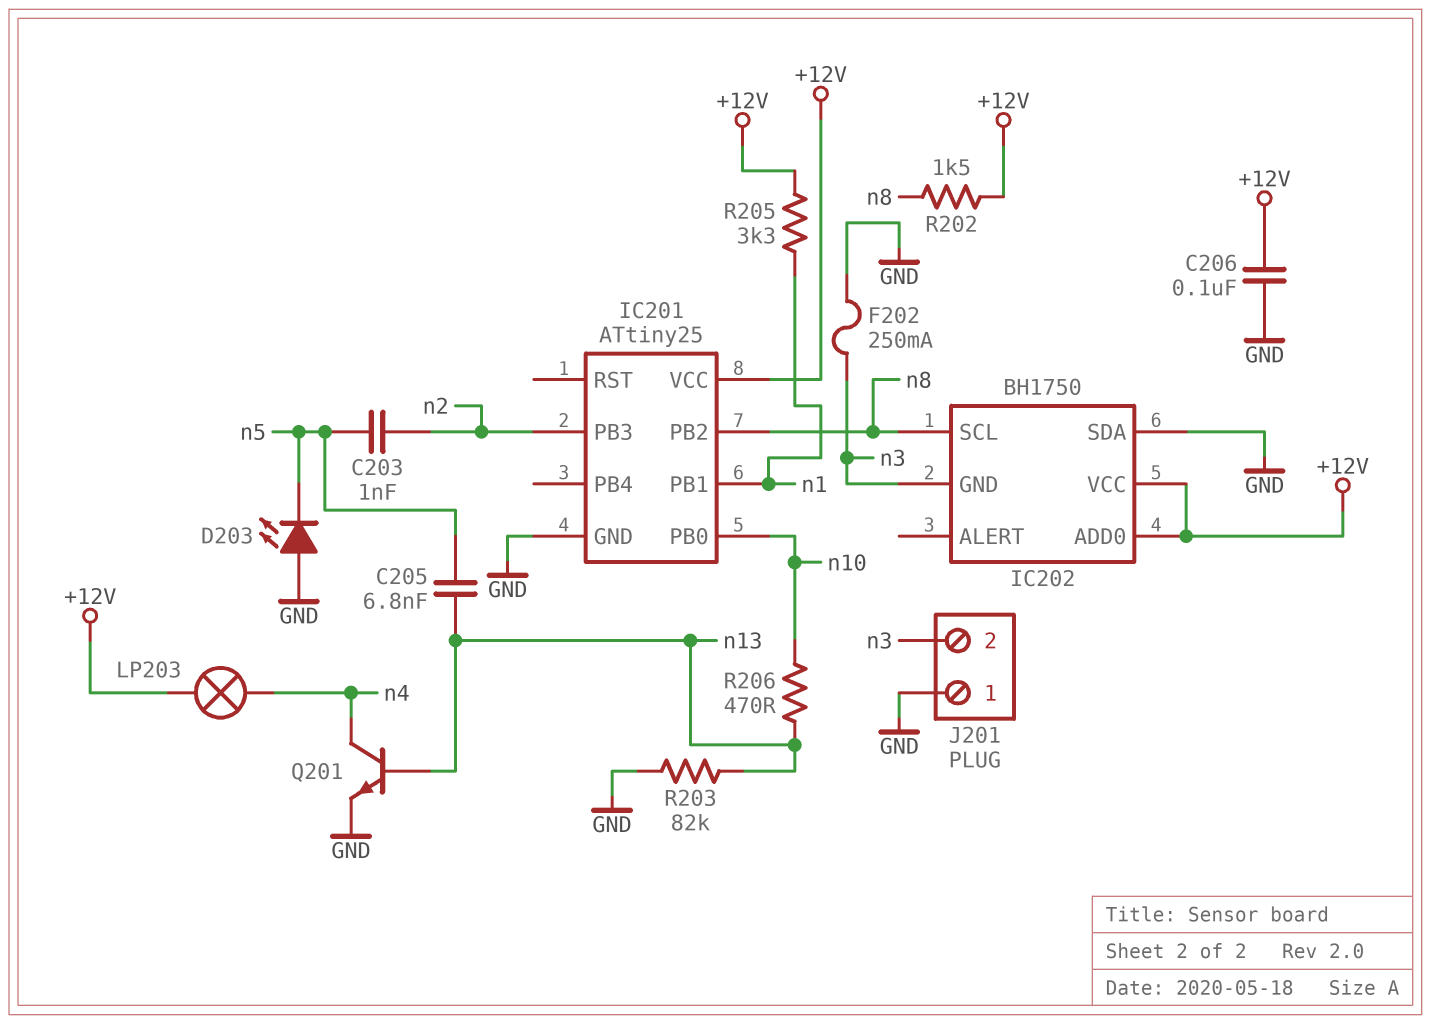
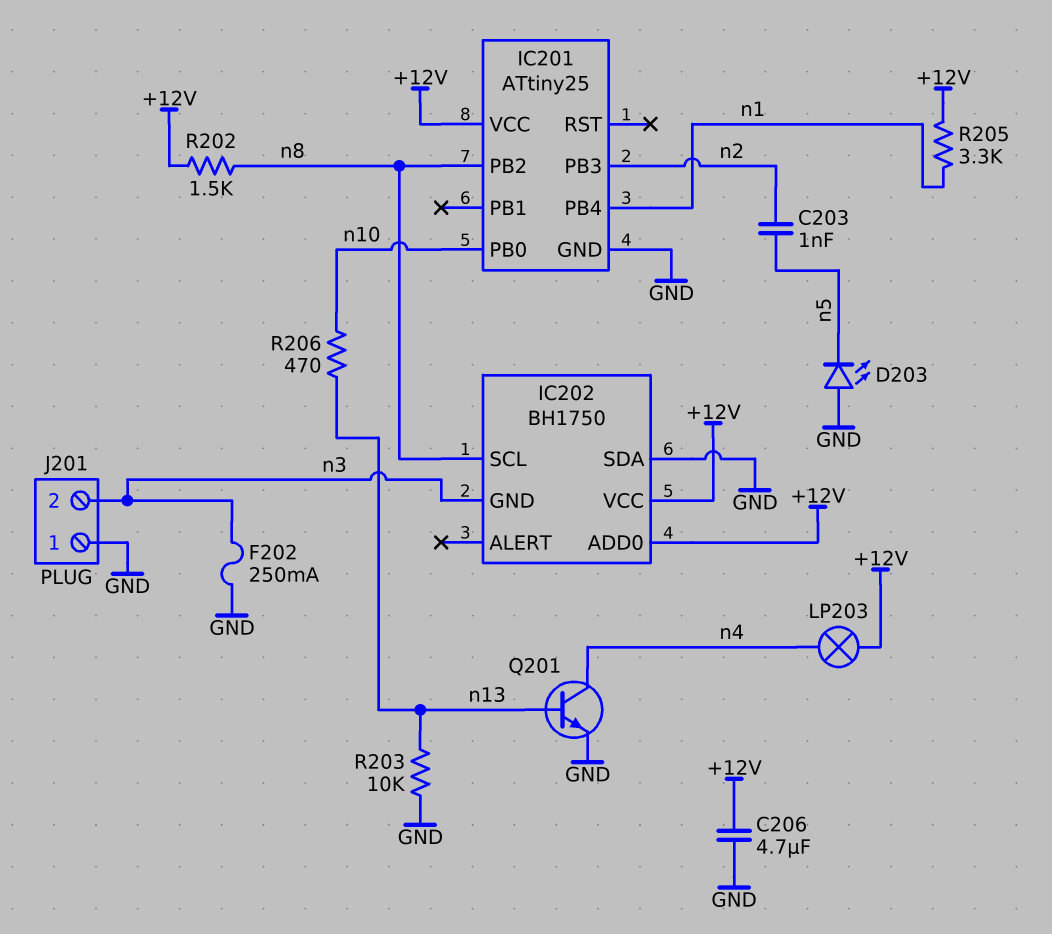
C205: 6.8nF (n5, n13) -> none
C206: 100nF (+12V, GND) -> 4.7uF (+12V, GND)
IC201 pin PB1: n1 -> none
IC201 pin PB4: none -> n1
R203: 82k (GND, n13) -> 10k (GND, n13)

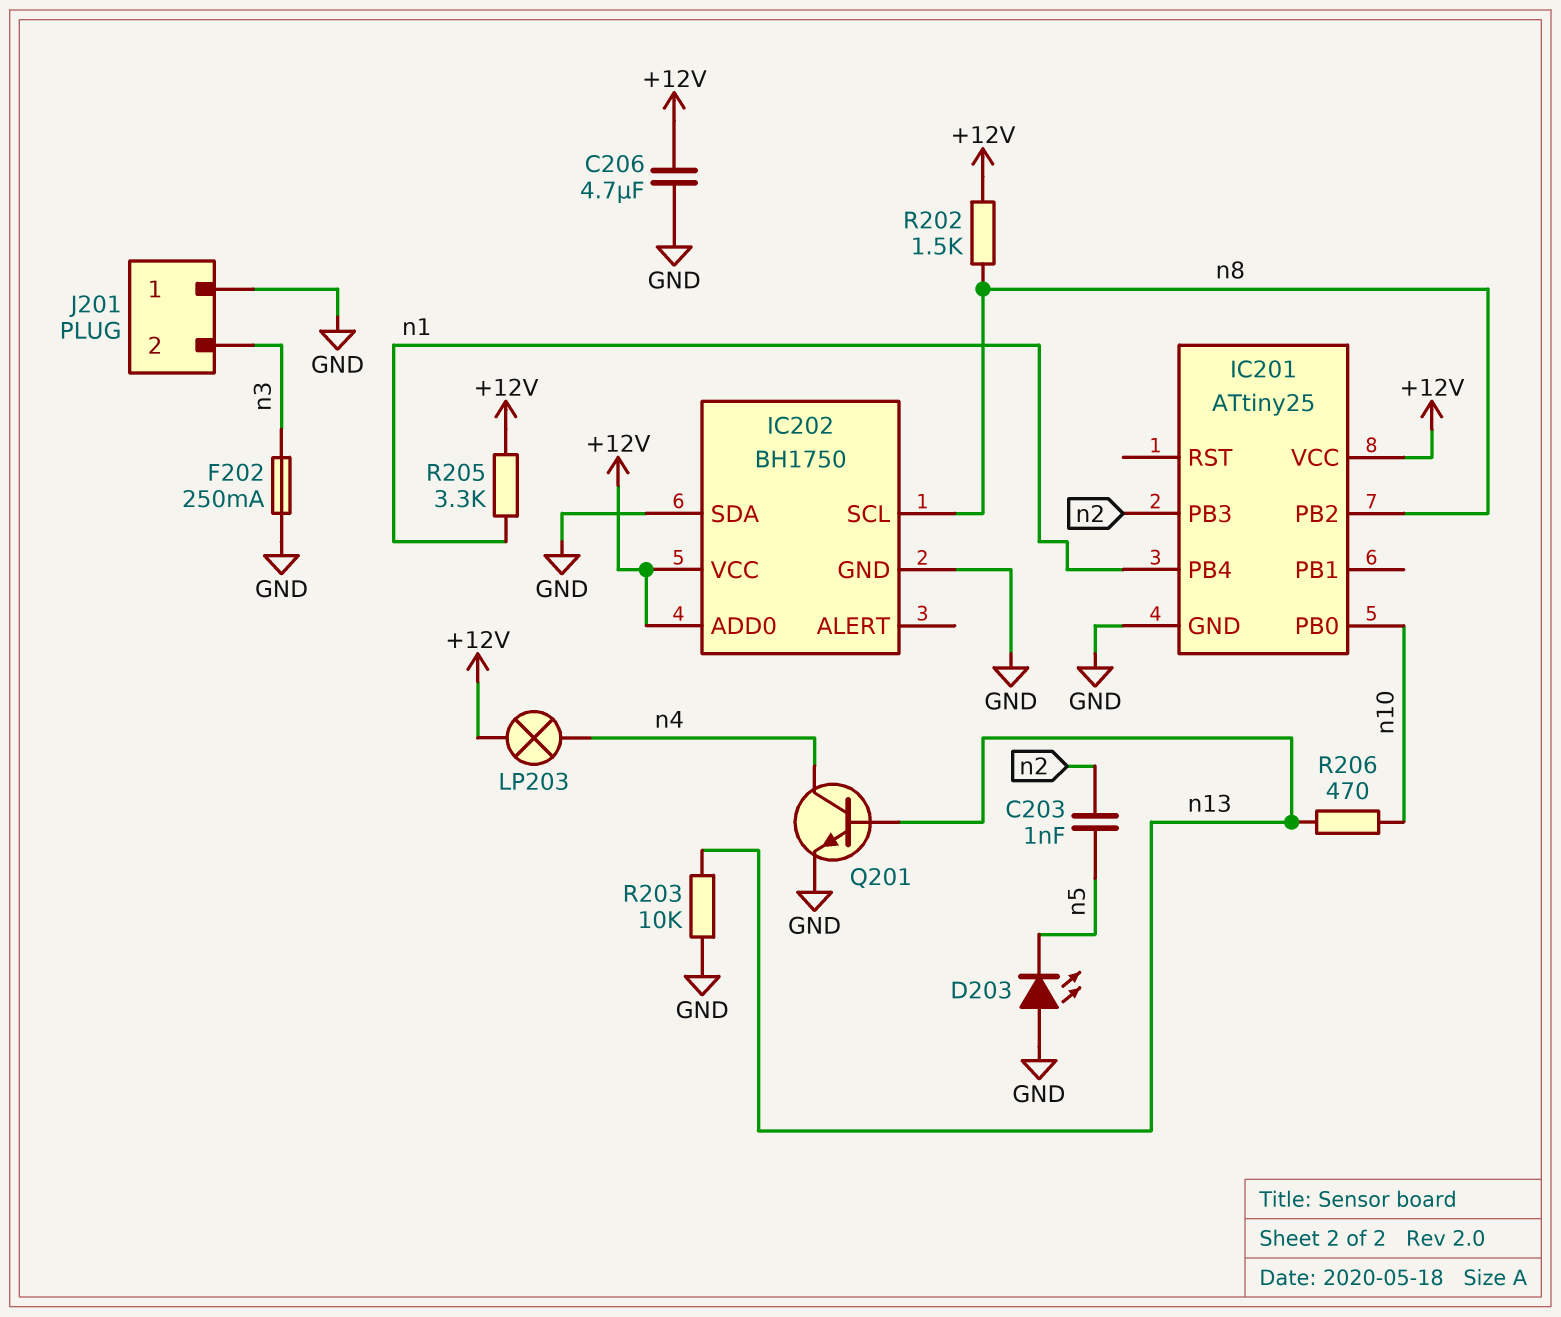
IC202 pin GND: n3 -> GND

